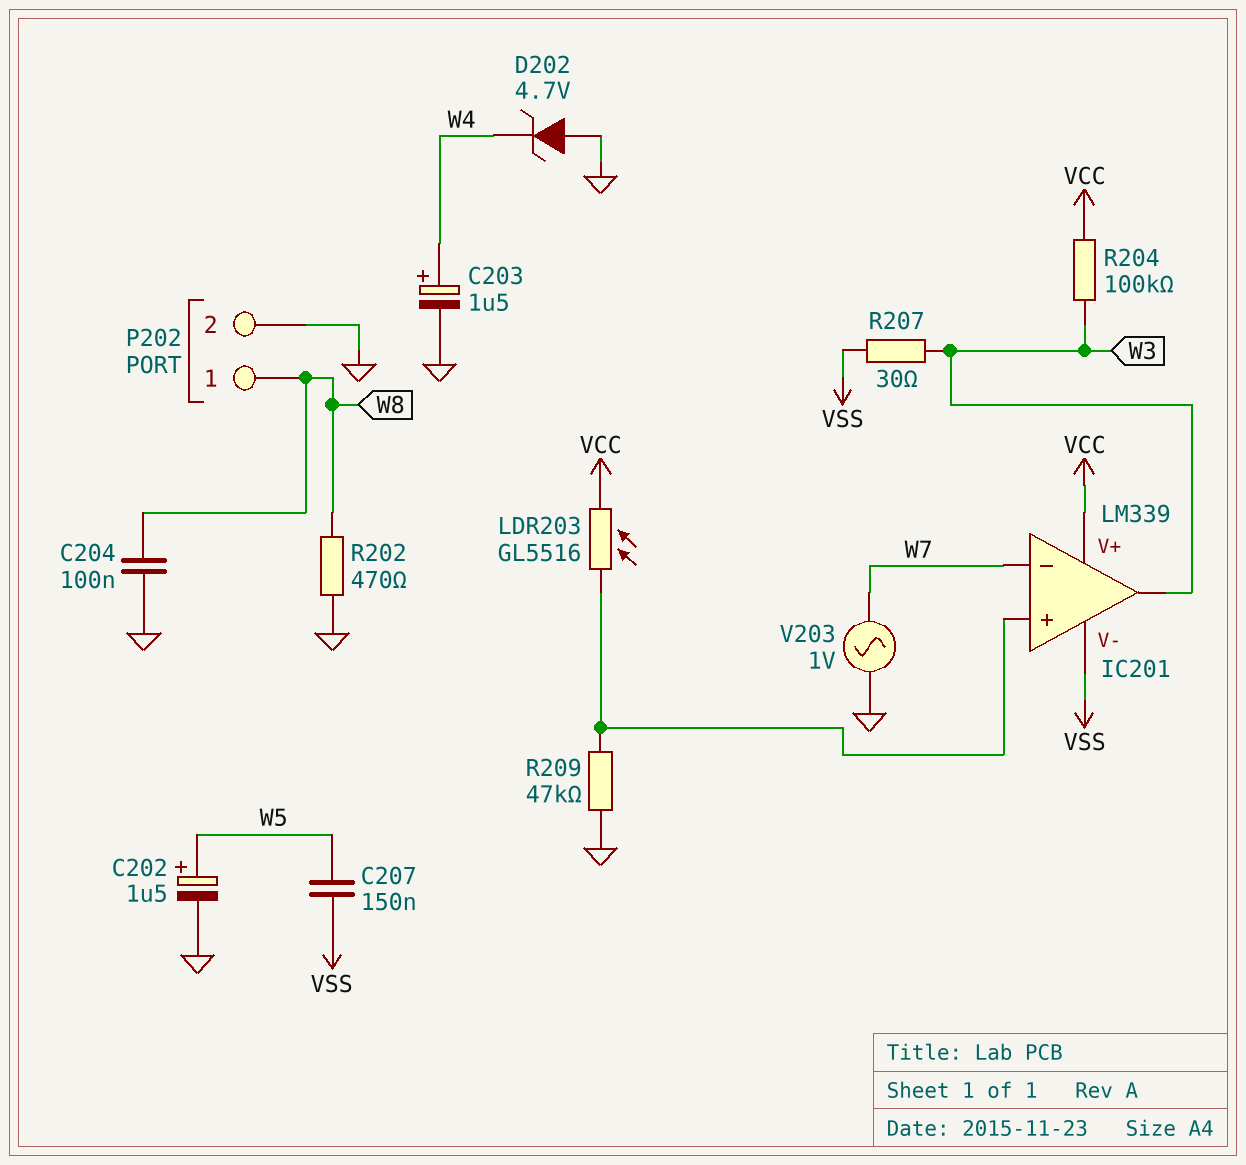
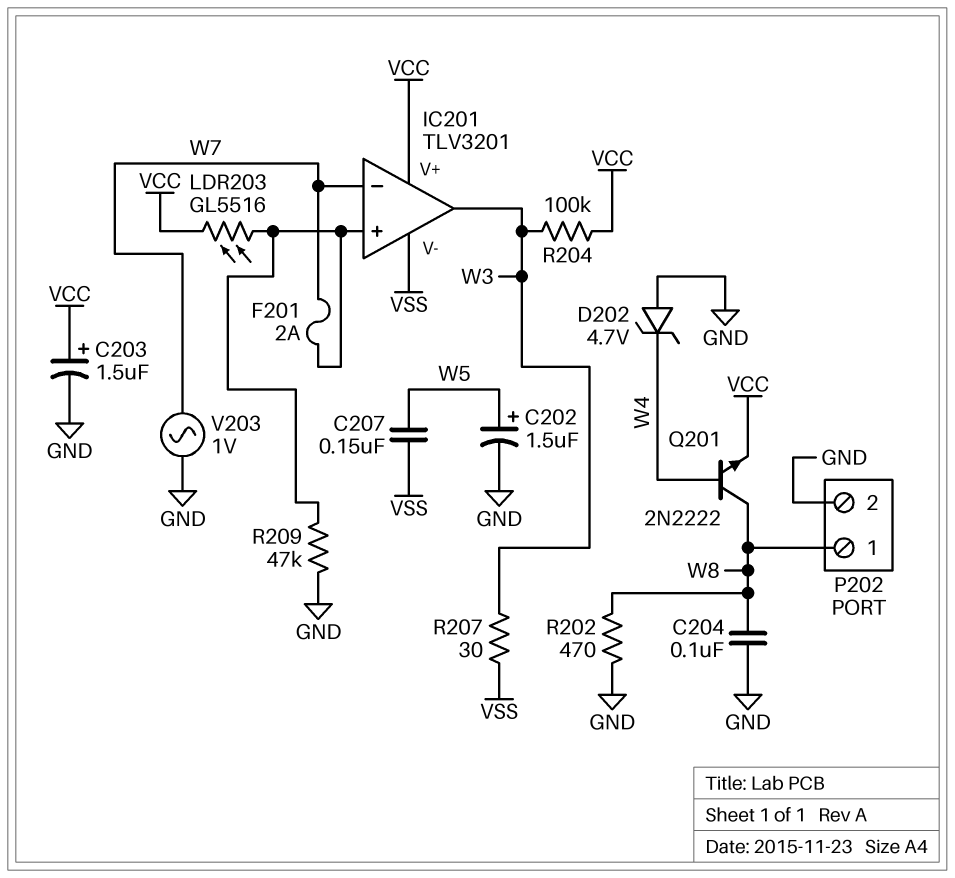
C203: 1.5uF (plus W4, minus GND) -> 1.5uF (plus VCC, minus GND)
F201: none -> 2A (IC201/in+, W7)
IC201: LM339 -> TLV3201
Q201: none -> NPN 2N2222 (B W4, C W8, E VCC)

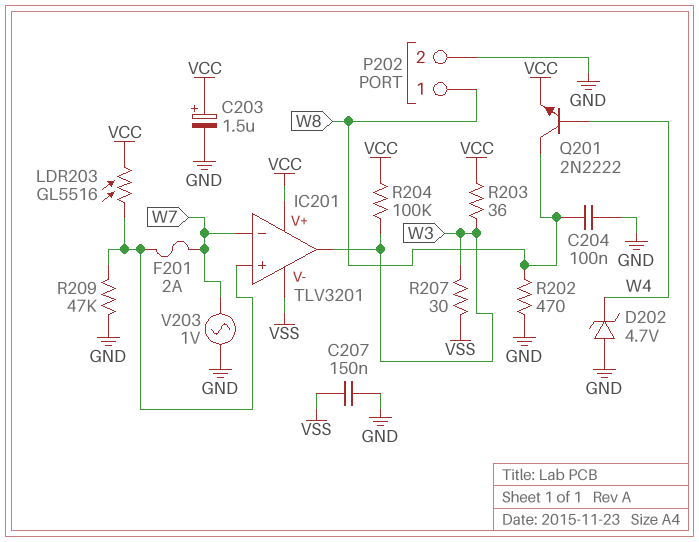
C202: 1.5uF (plus W5, minus GND) -> none
C207: 150nF (VSS, W5) -> 150nF (GND, VSS)
R203: none -> 36 (VCC, W3)

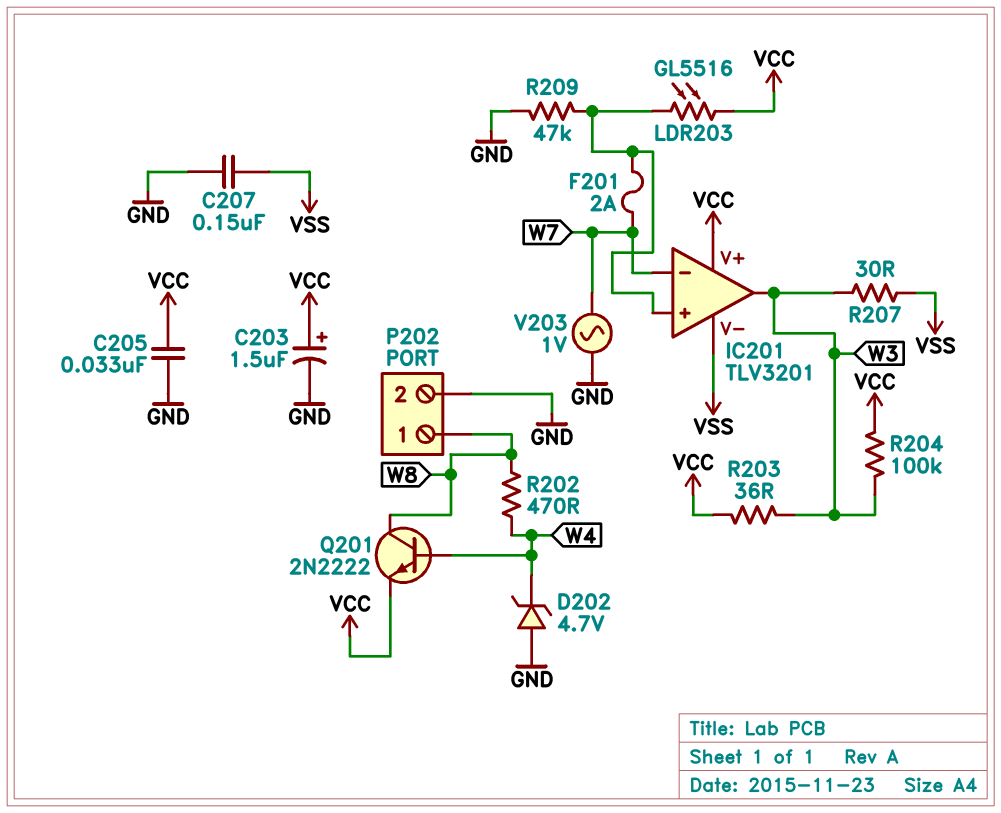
C204: 100nF (GND, W8) -> none
C205: none -> 33nF (GND, VCC)
R202: 470 (GND, W8) -> 470 (W4, W8)

